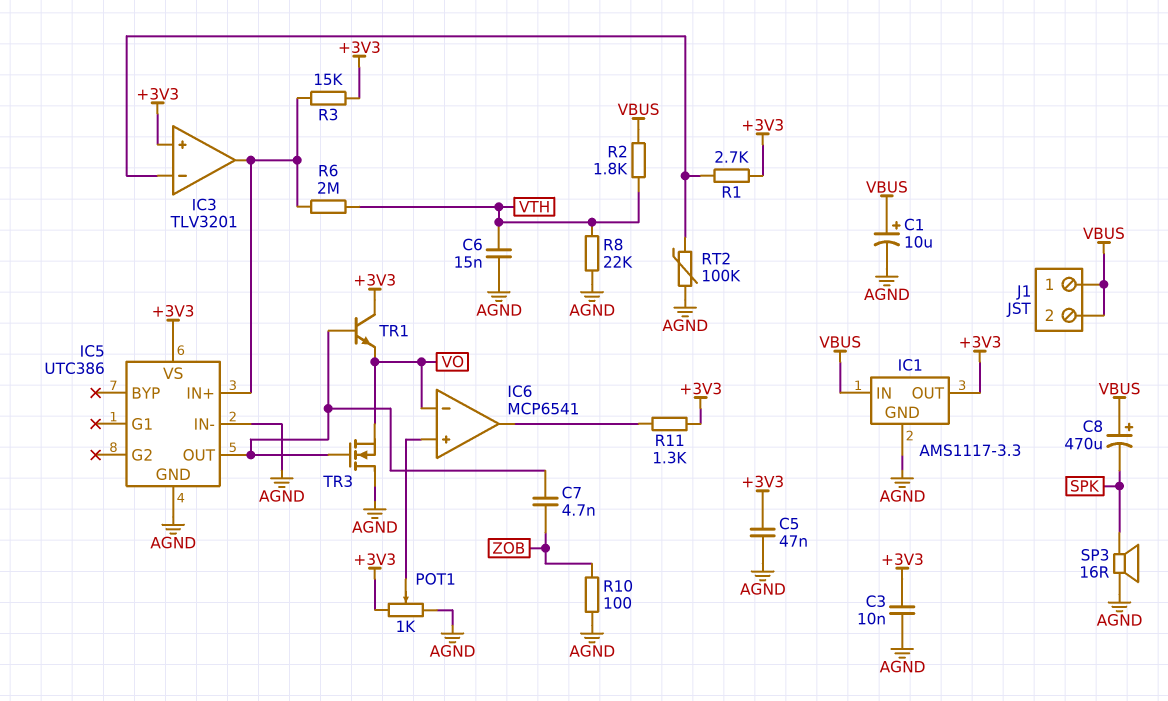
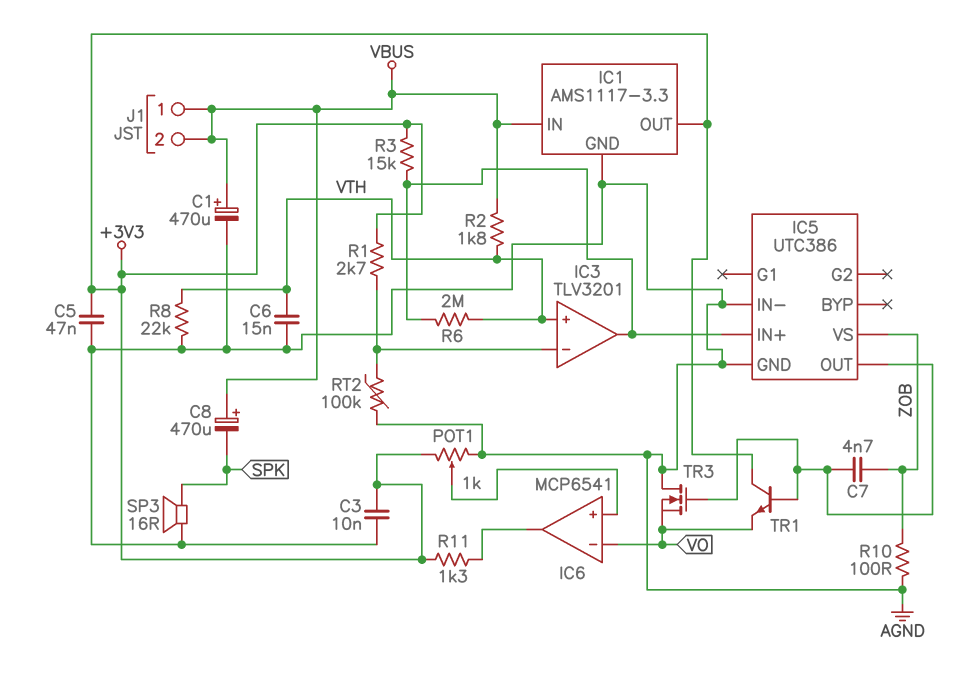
C1: 10uF (plus VBUS, minus AGND) -> 470uF (plus VBUS, minus AGND)
IC3 pin in+: +3V3 -> VTH
IC5 pin VS: +3V3 -> ZOB

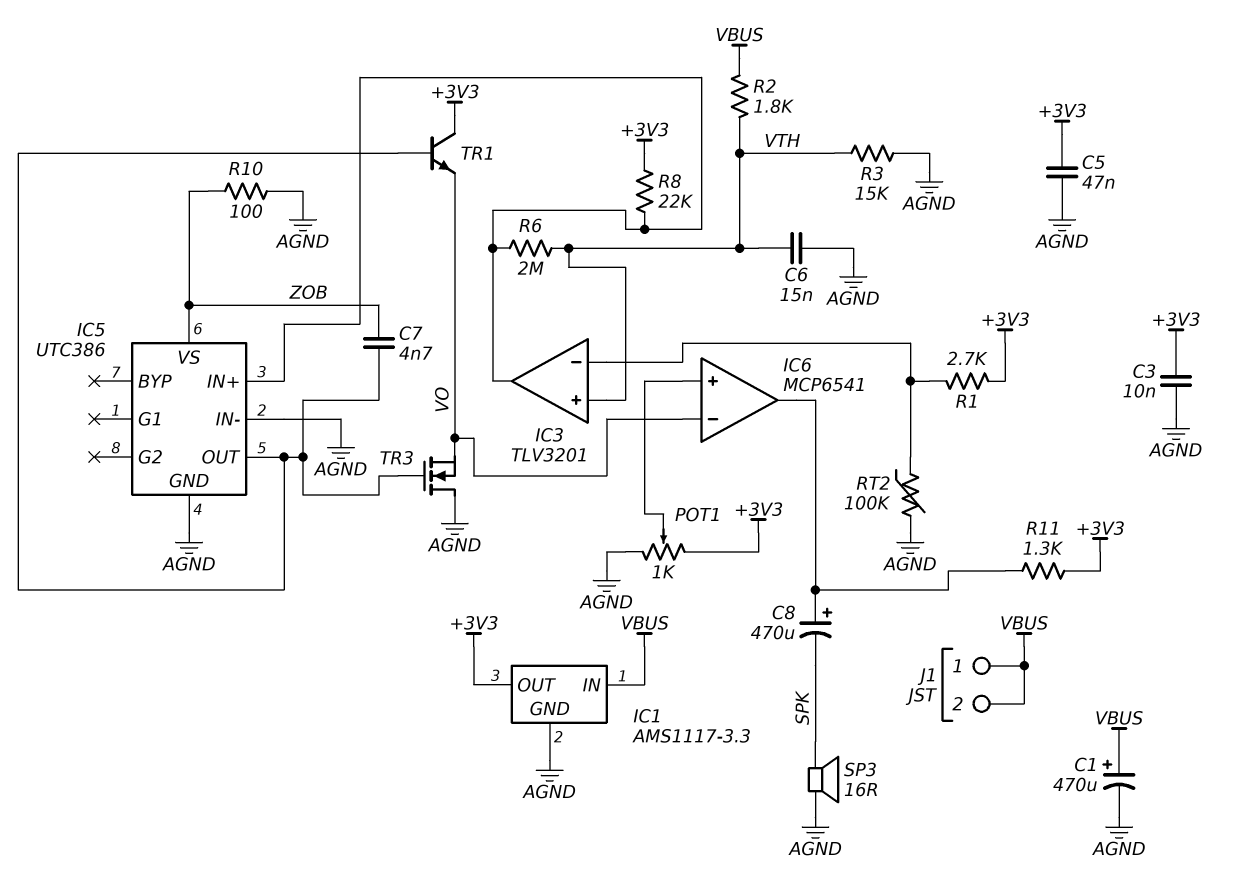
C8: 470uF (plus VBUS, minus SPK) -> 470uF (plus IC6/out, minus SPK)
R3: 15k (+3V3, IC3/out) -> 15k (AGND, VTH)
R8: 22k (AGND, VTH) -> 22k (+3V3, IC3/out)

